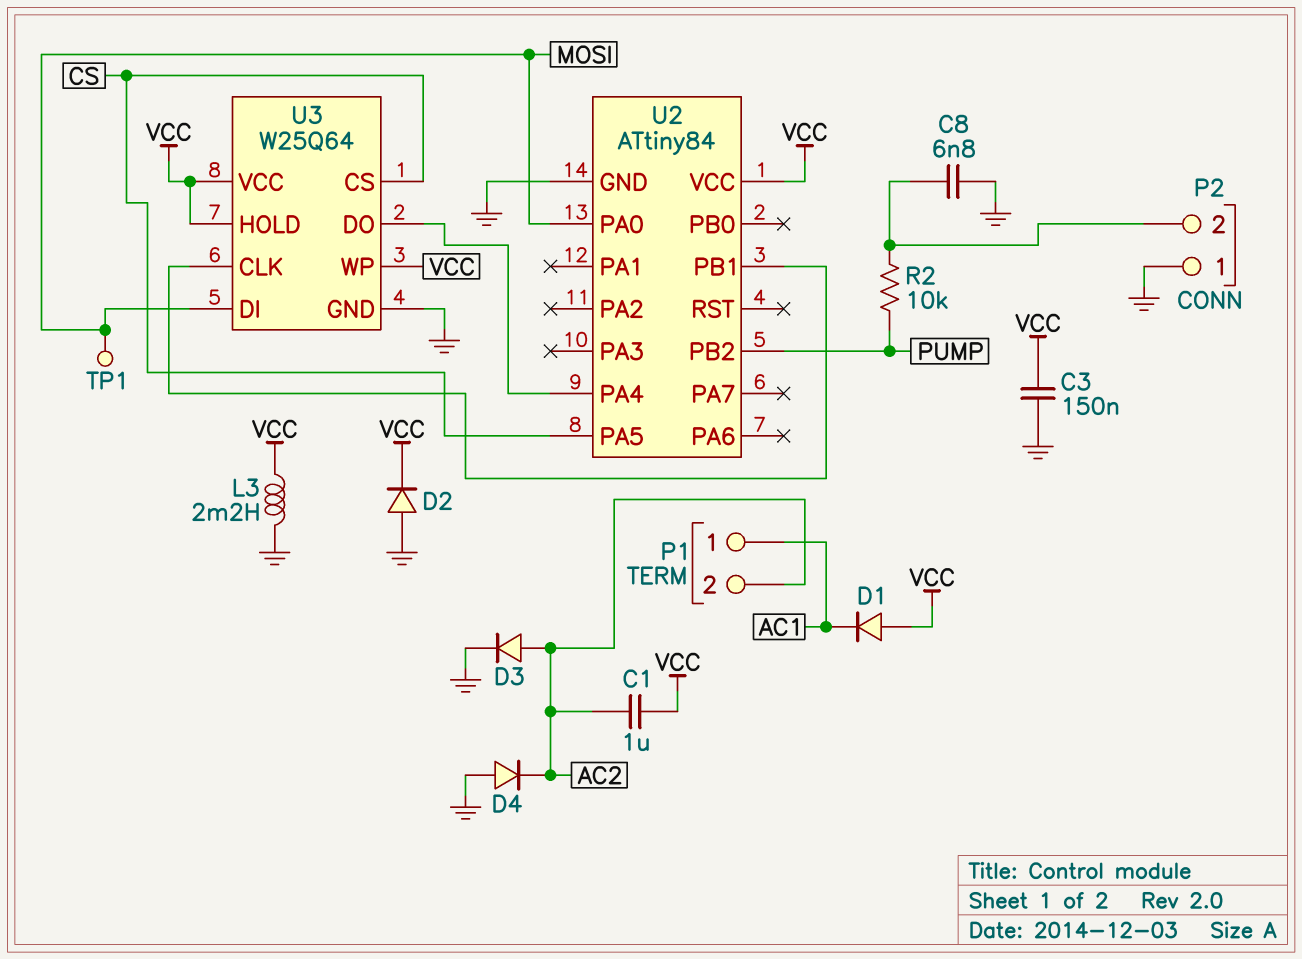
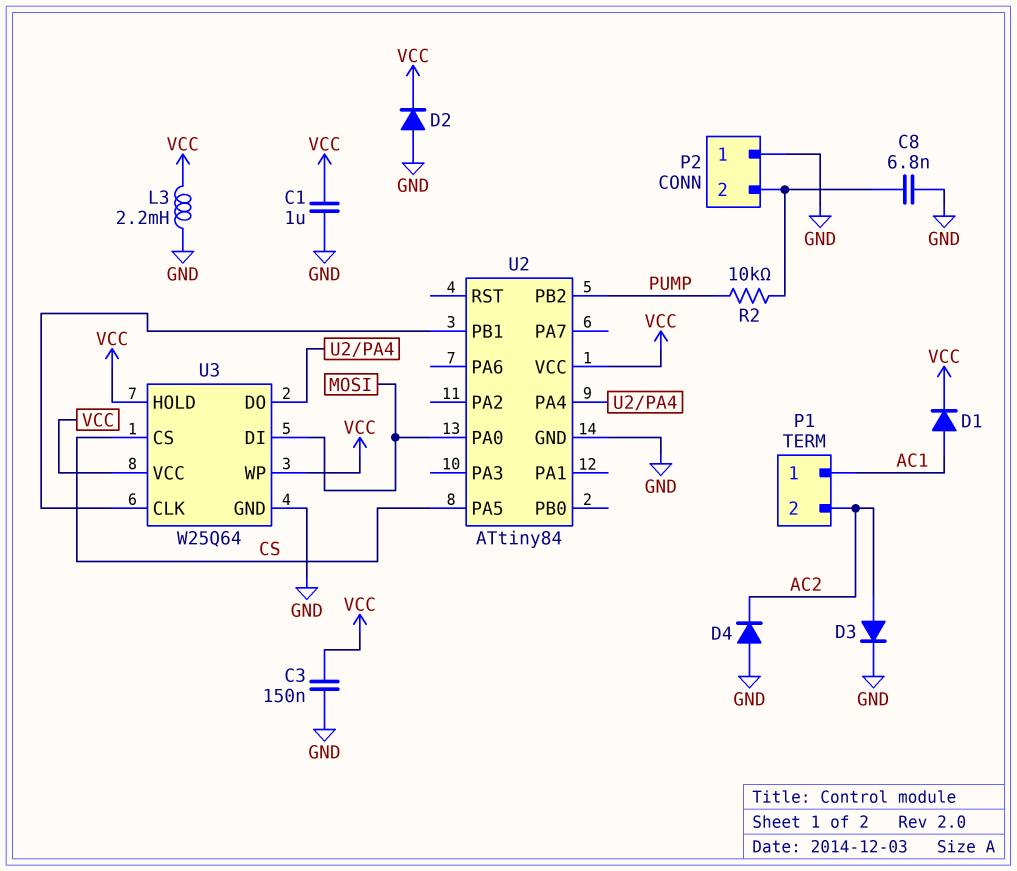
C1: 1uF (AC2, VCC) -> 1uF (GND, VCC)
D1: diode (A VCC, K AC1) -> diode (A AC1, K VCC)
TP1: test point (MOSI) -> none

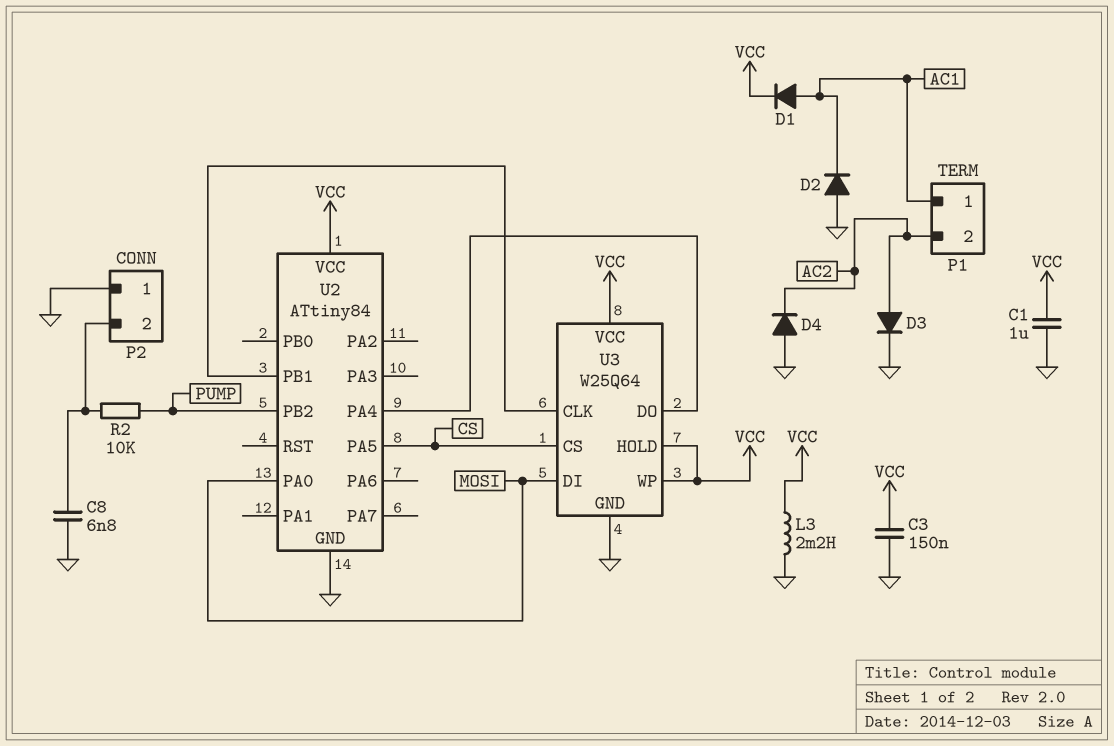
D2: diode (A GND, K VCC) -> diode (A GND, K AC1)

